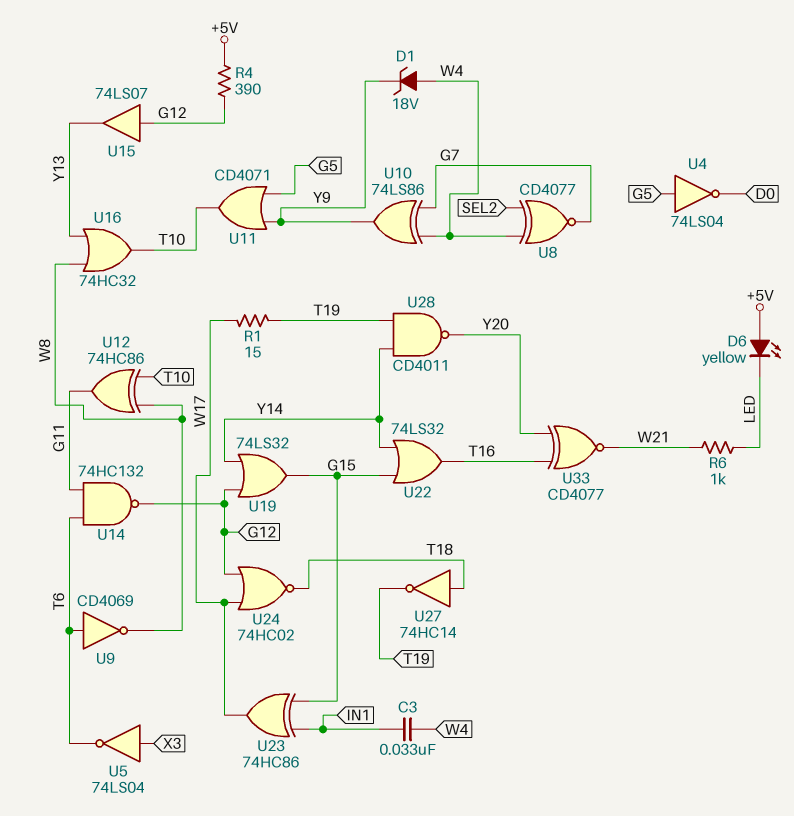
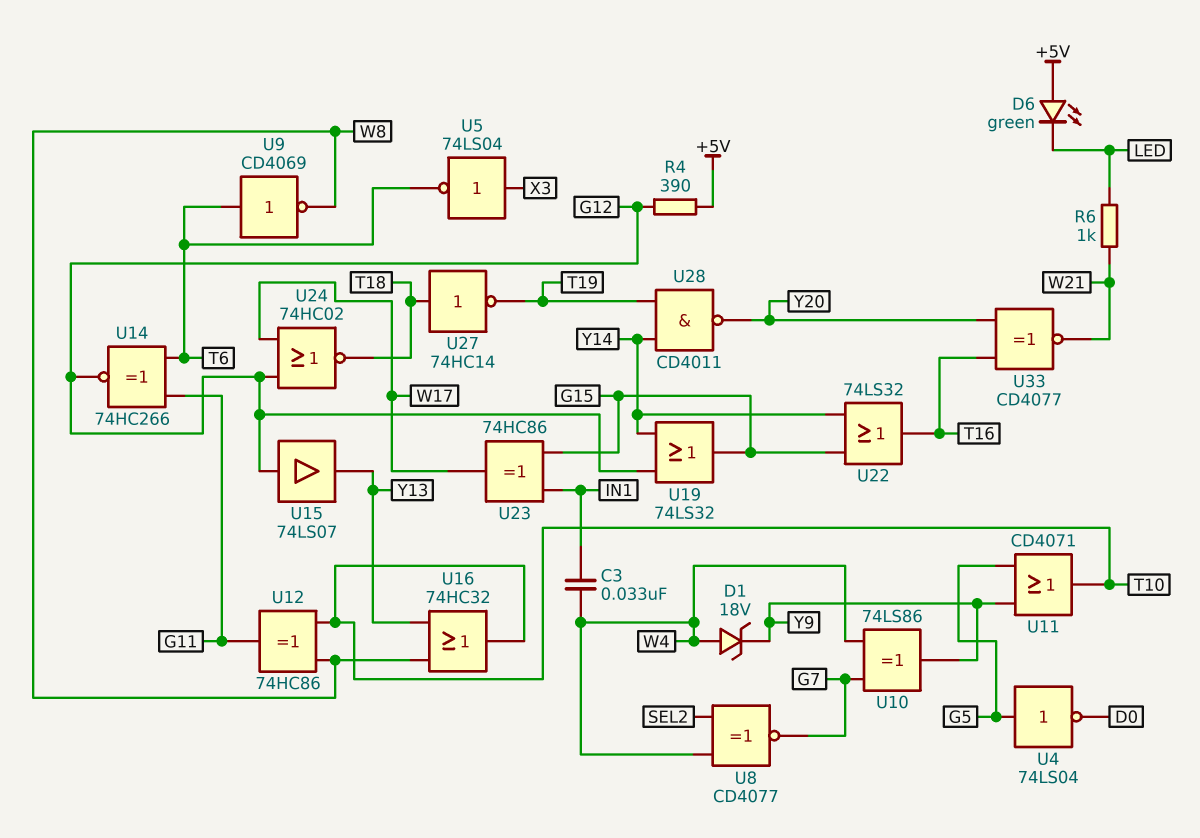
D6: LED yellow (A +5V, K LED) -> LED green (A +5V, K LED)
R1: 15 (T19, W17) -> none
U14: NAND 74HC132 (in G11, in T6, out G12) -> XNOR 74HC266 (in G11, in T6, out G12)

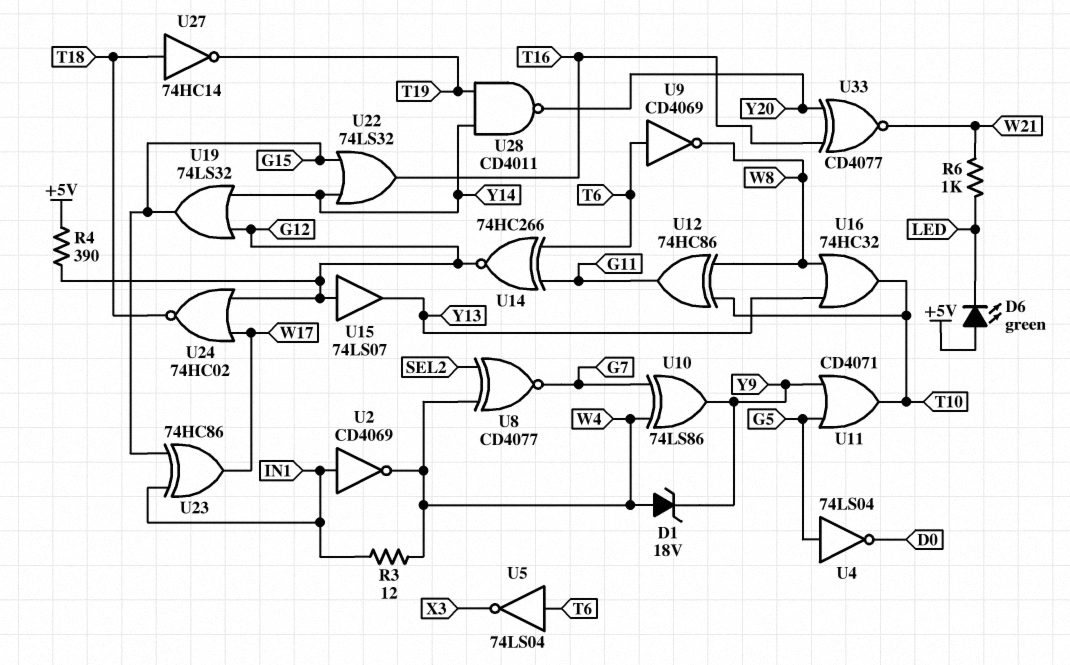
C3: 33nF (IN1, W4) -> none
R3: none -> 12 (IN1, W4)
U2: none -> NOT CD4069 (in IN1, out W4)
U5: NOT 74LS04 (in X3, out T6) -> NOT 74LS04 (in T6, out X3)

